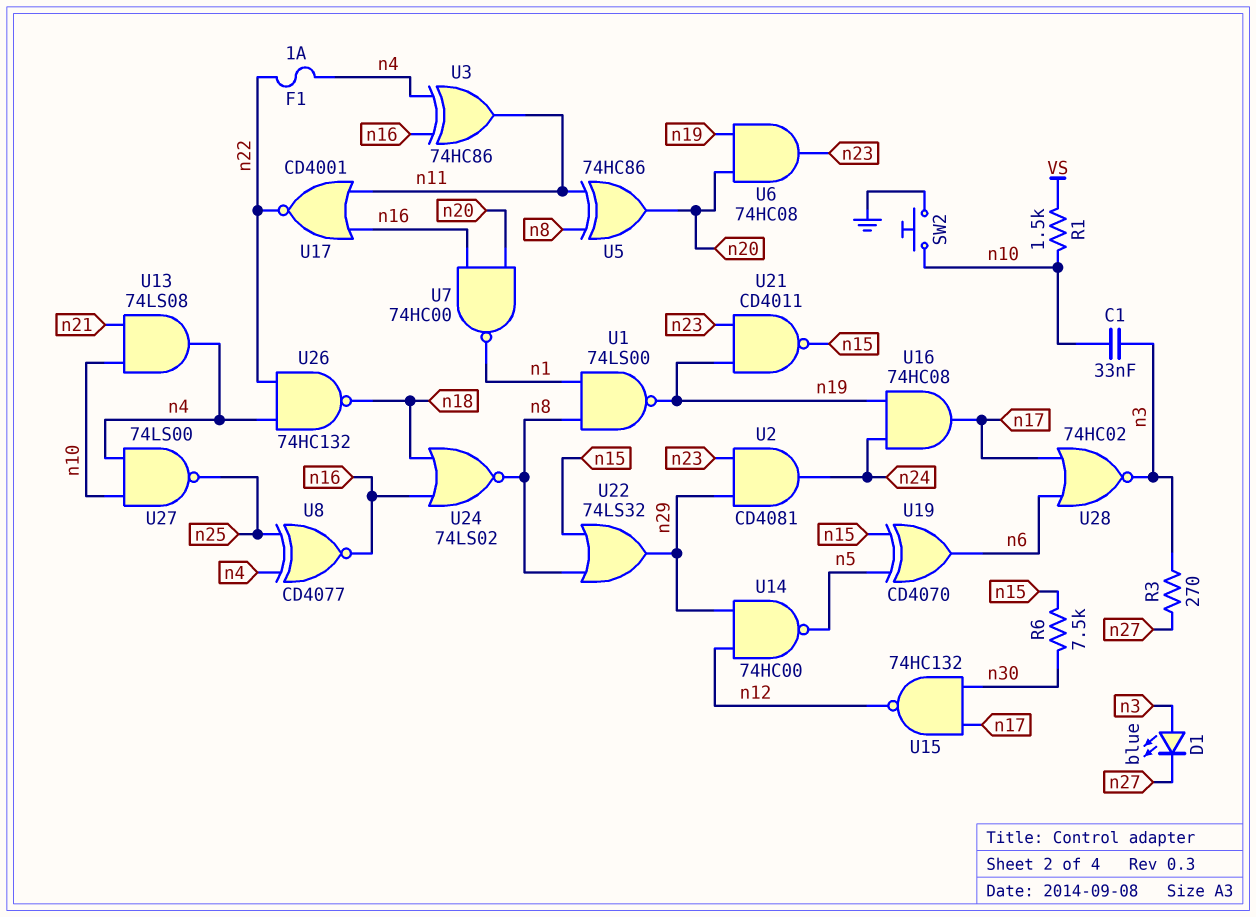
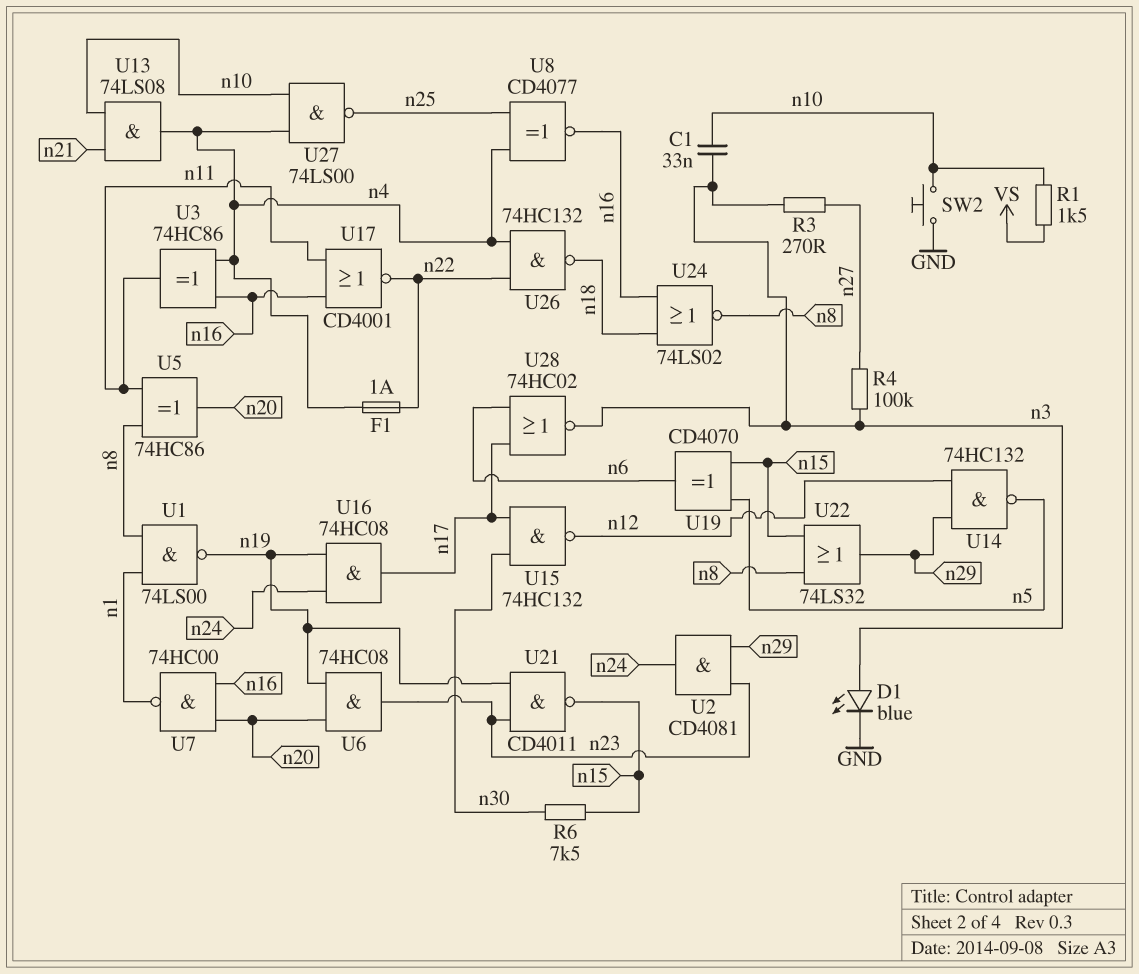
D1: LED blue (A n3, K n27) -> LED blue (A n3, K GND)
R4: none -> 100k (n3, n27)
U14: NAND 74HC00 (in n12, in n29, out n5) -> NAND 74HC132 (in n12, in n29, out n5)

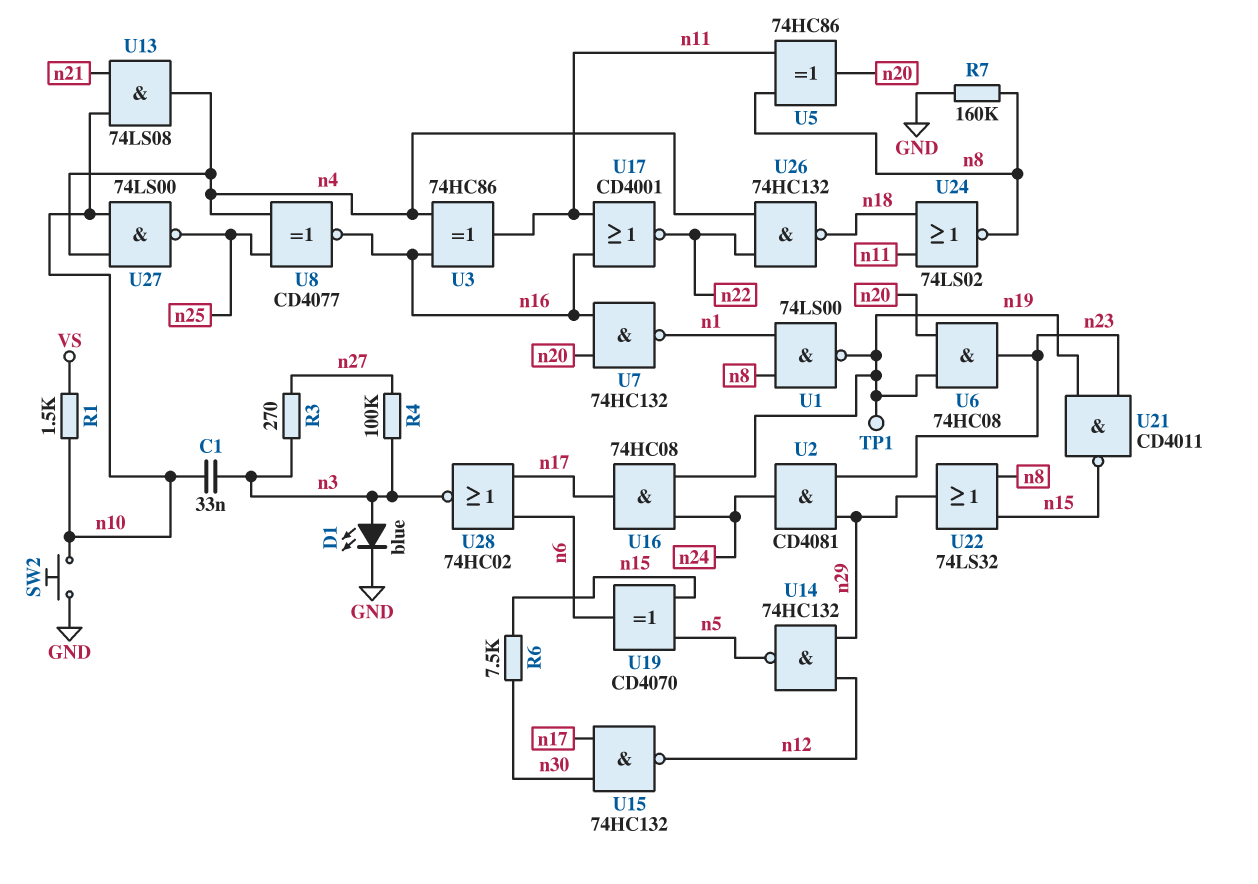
F1: 1A (n4, n22) -> none
R7: none -> 160k (GND, n8)
TP1: none -> test point (n19)
U7: NAND 74HC00 (in n16, in n20, out n1) -> NAND 74HC132 (in n16, in n20, out n1)
U24: NOR 74LS02 (in n16, in n18, out n8) -> NOR 74LS02 (in n11, in n18, out n8)

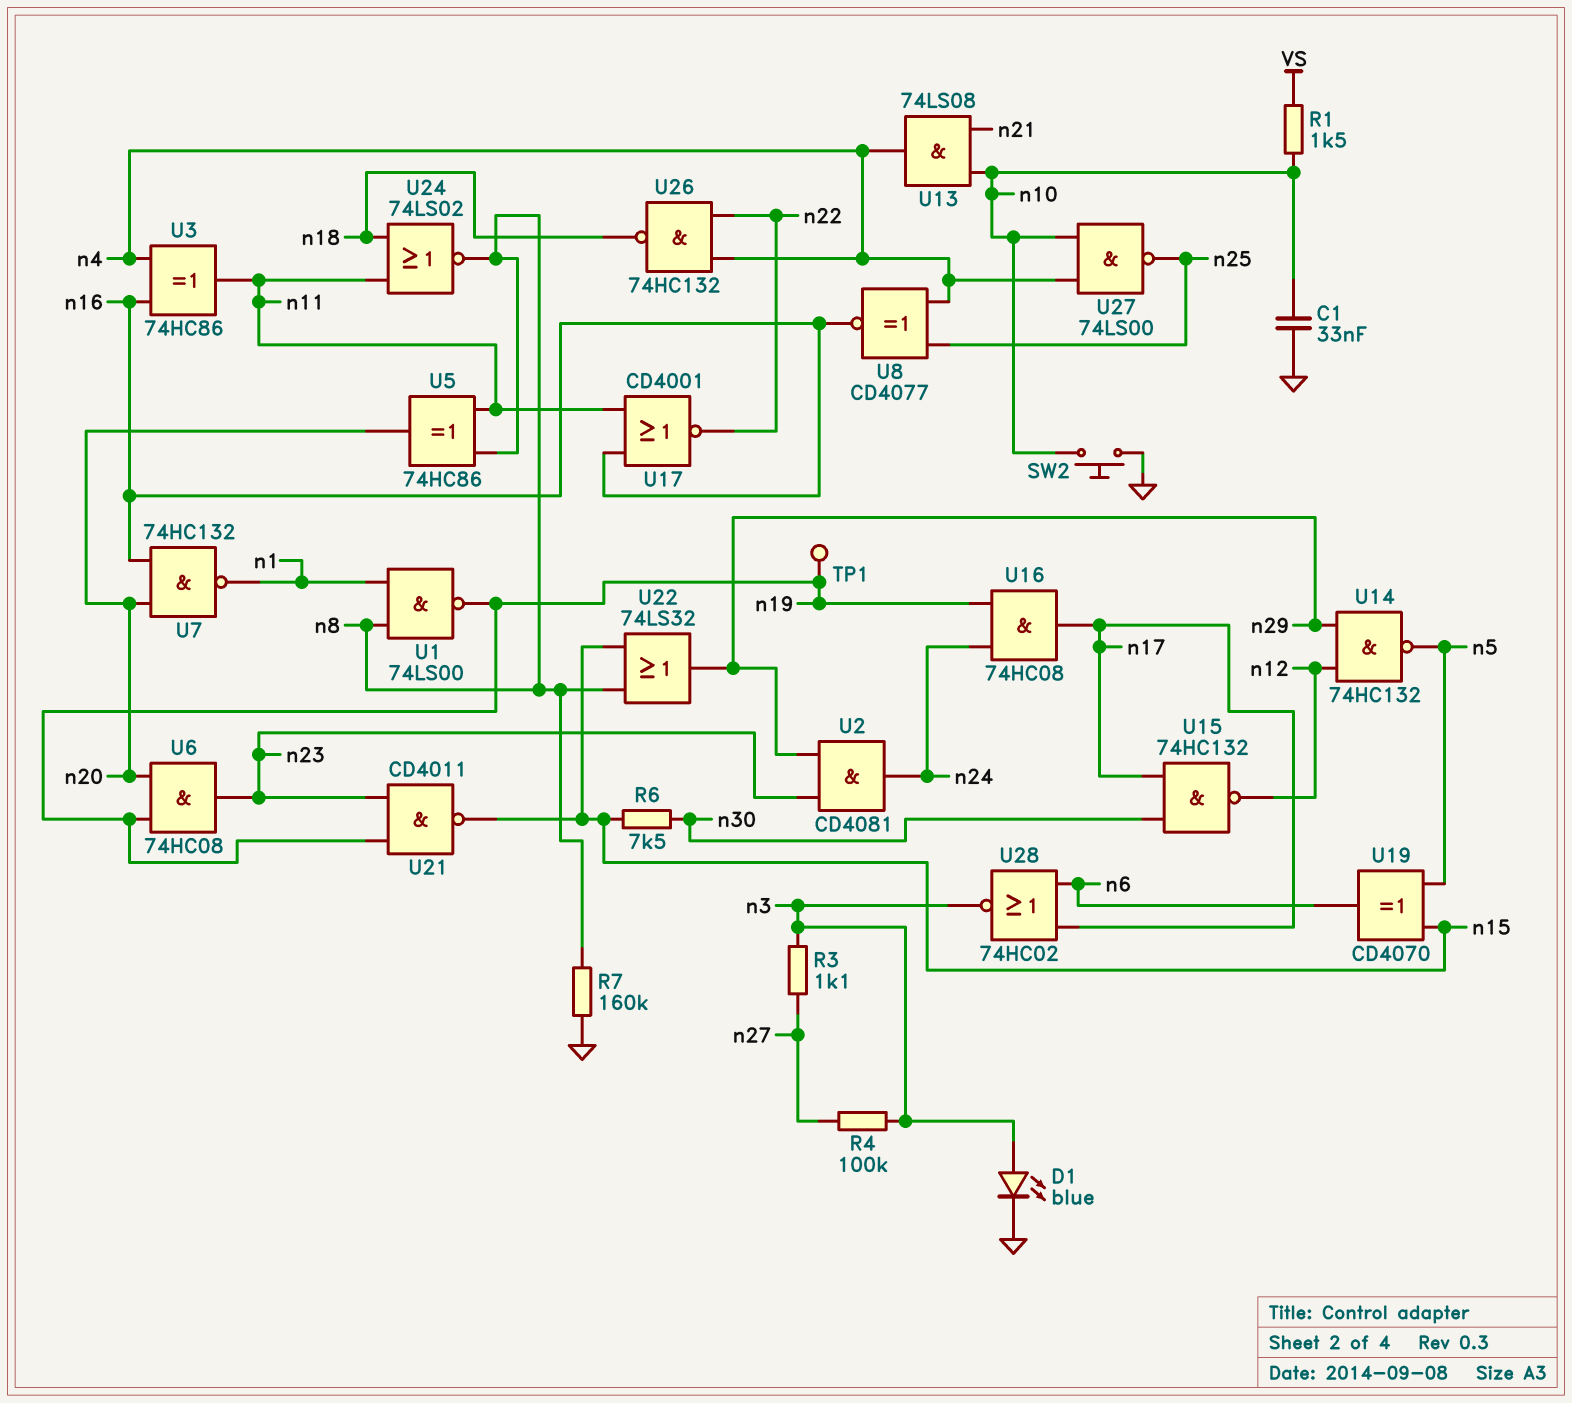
C1: 33nF (n3, n10) -> 33nF (GND, n10)
R3: 270 (n3, n27) -> 1.1k (n3, n27)

